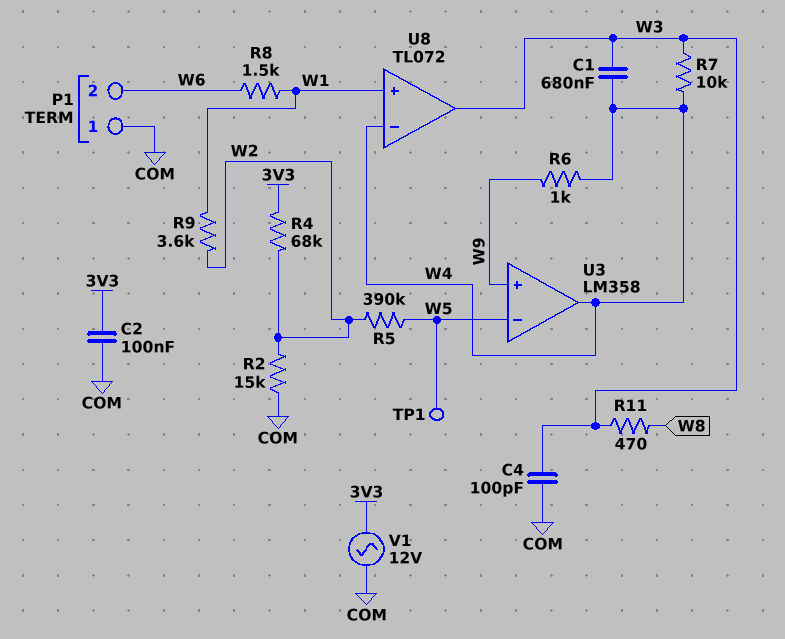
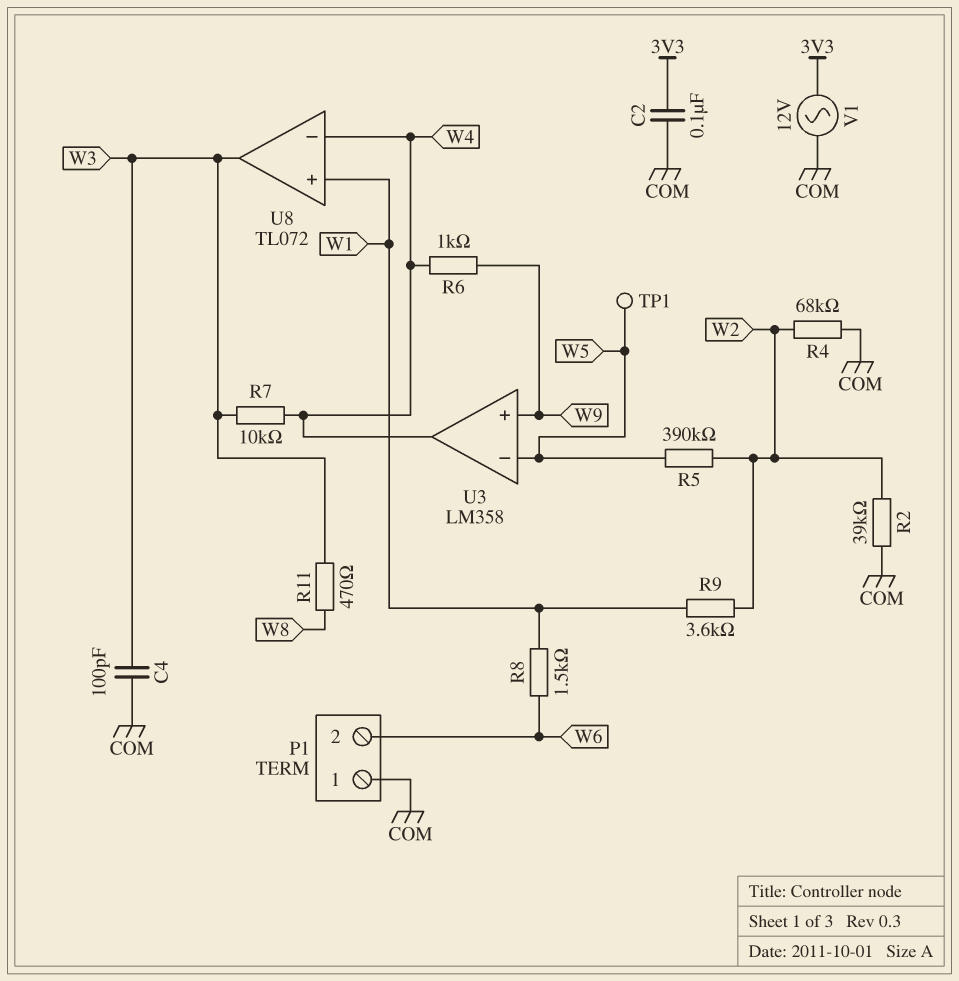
C1: 680nF (W3, W4) -> none
R2: 15k (COM, W2) -> 39k (COM, W2)
R4: 68k (3V3, W2) -> 68k (COM, W2)

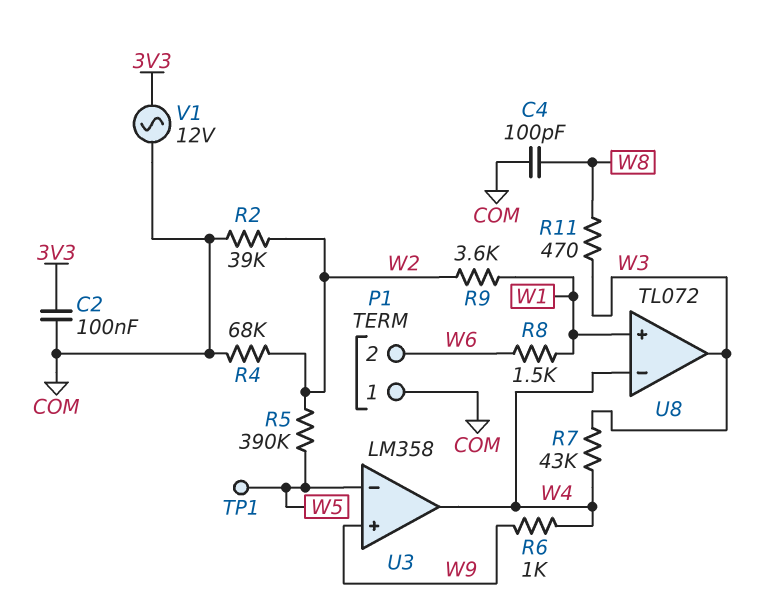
C4: 100pF (COM, W3) -> 100pF (COM, W8)
R7: 10k (W3, W4) -> 43k (W3, W4)

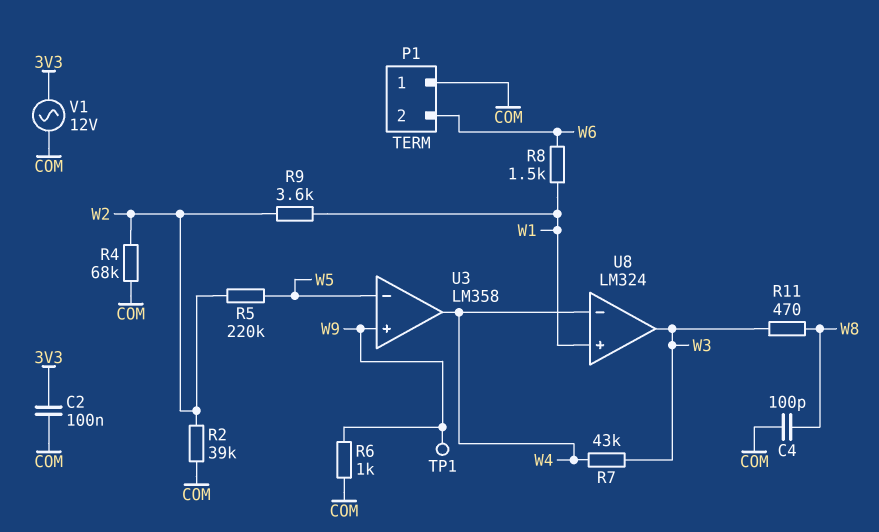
R5: 390k (W2, W5) -> 220k (W2, W5)
R6: 1k (W4, W9) -> 1k (COM, W9)
TP1: test point (W5) -> test point (W9)
U8: TL072 -> LM324

